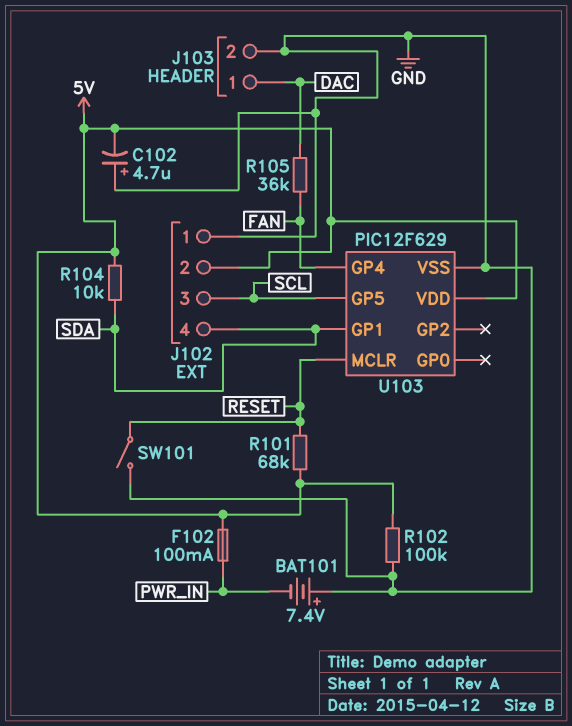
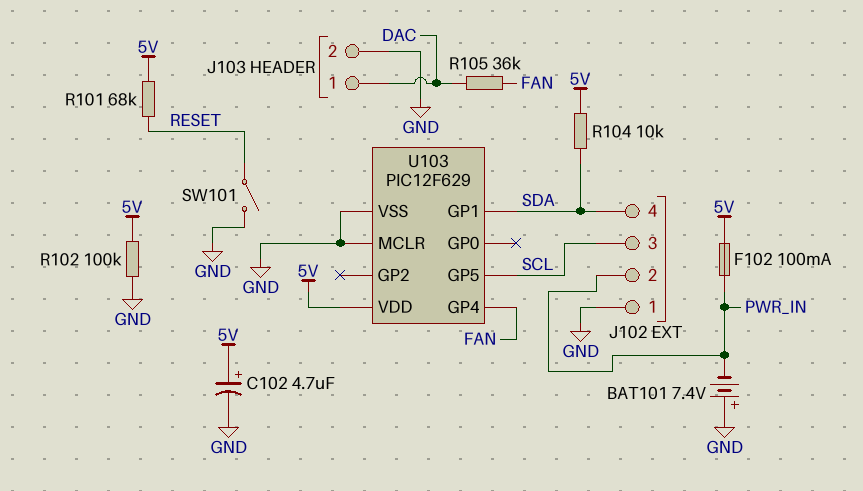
C102: 4.7uF (plus GND, minus 5V) -> 4.7uF (plus 5V, minus GND)
J102 pin 2: 5V -> PWR_IN
U103 pin MCLR: RESET -> GND

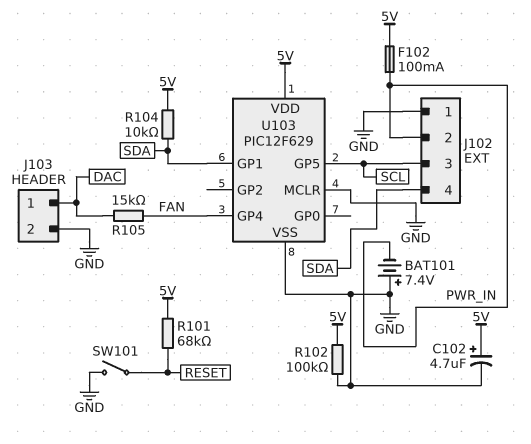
R105: 36k (DAC, FAN) -> 15k (DAC, FAN)

